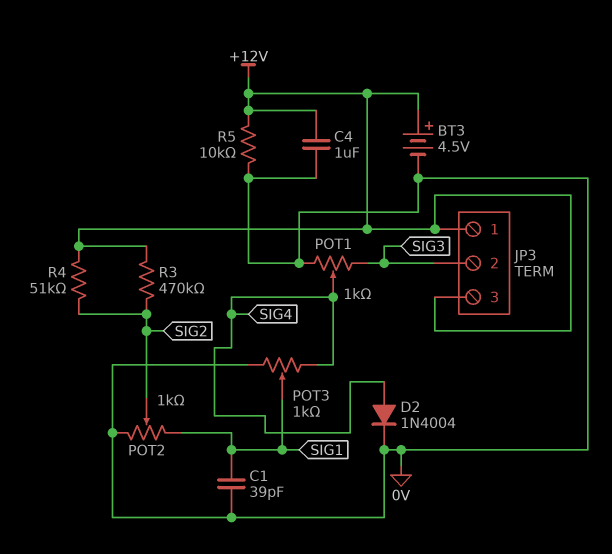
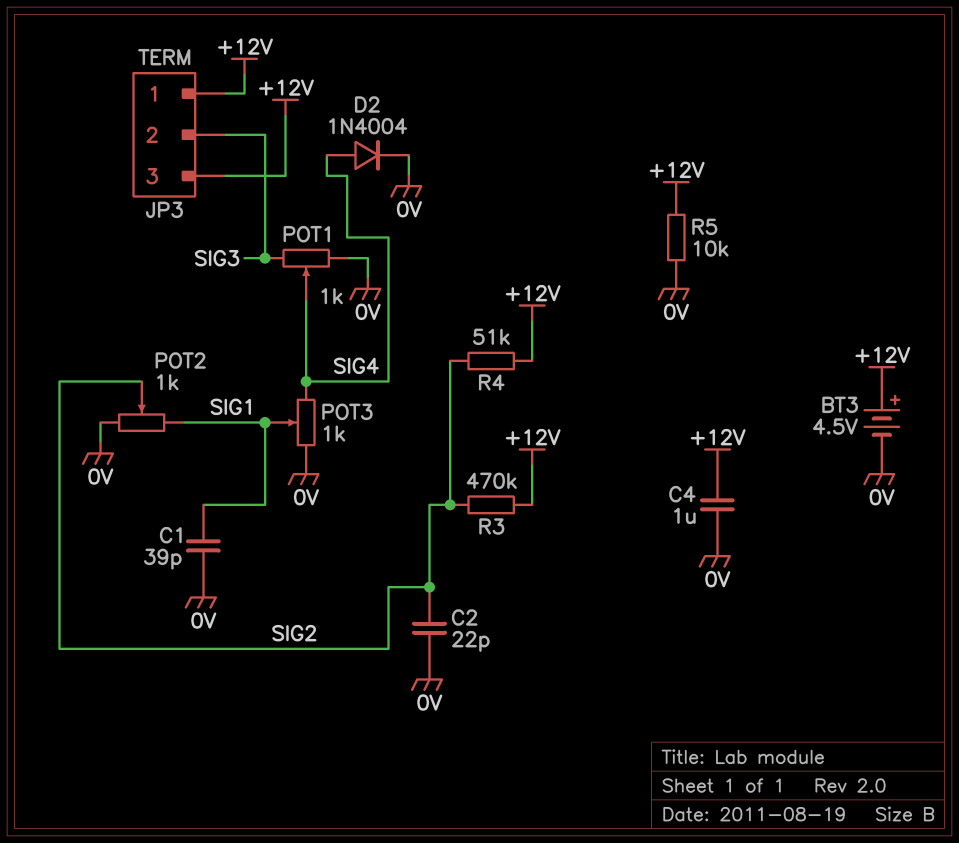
C2: none -> 22pF (0V, SIG2)

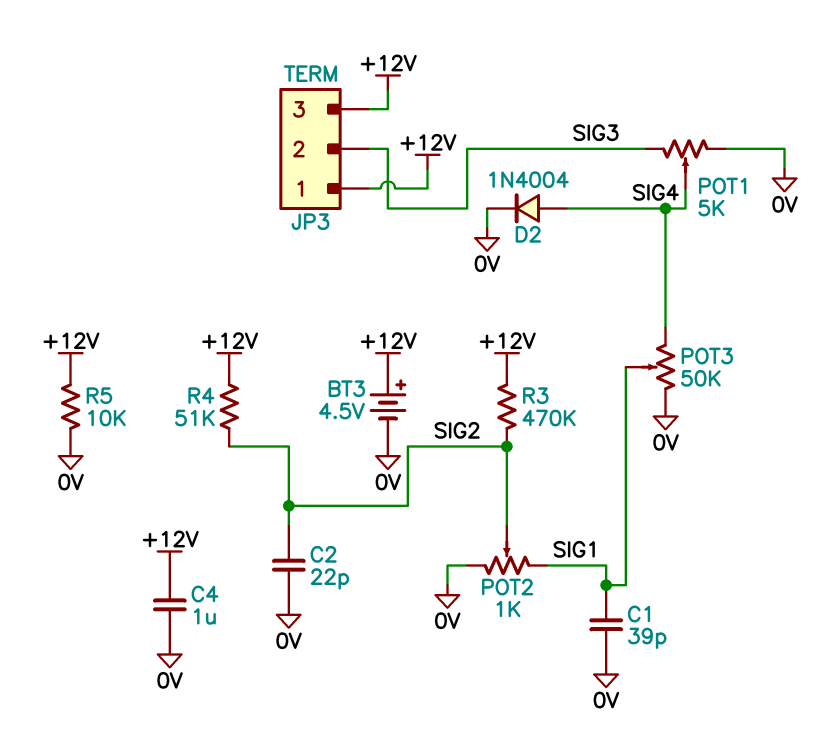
POT1: 1k (0V, SIG3, wiper SIG4) -> 5k (0V, SIG3, wiper SIG4)
POT3: 1k (0V, SIG4, wiper SIG1) -> 50k (0V, SIG4, wiper SIG1)

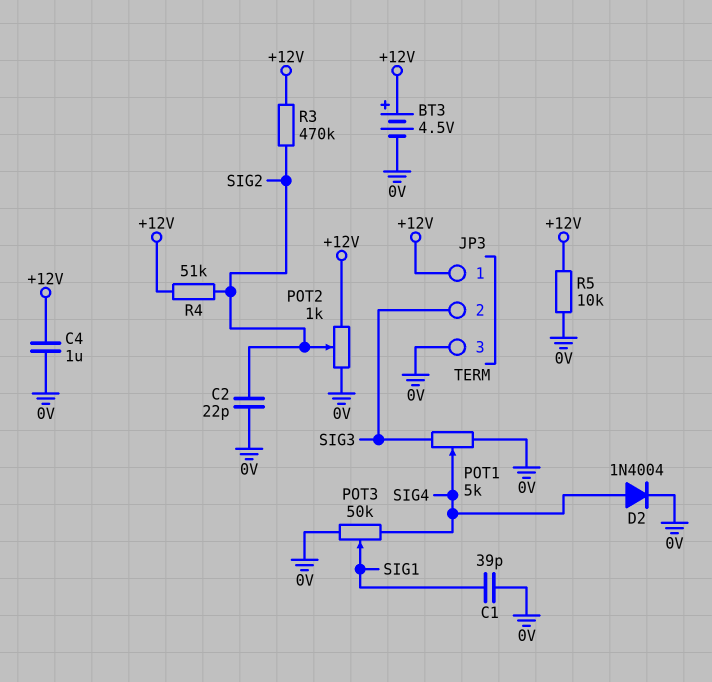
JP3 pin 3: +12V -> 0V
POT2: 1k (0V, SIG1, wiper SIG2) -> 1k (+12V, 0V, wiper SIG2)

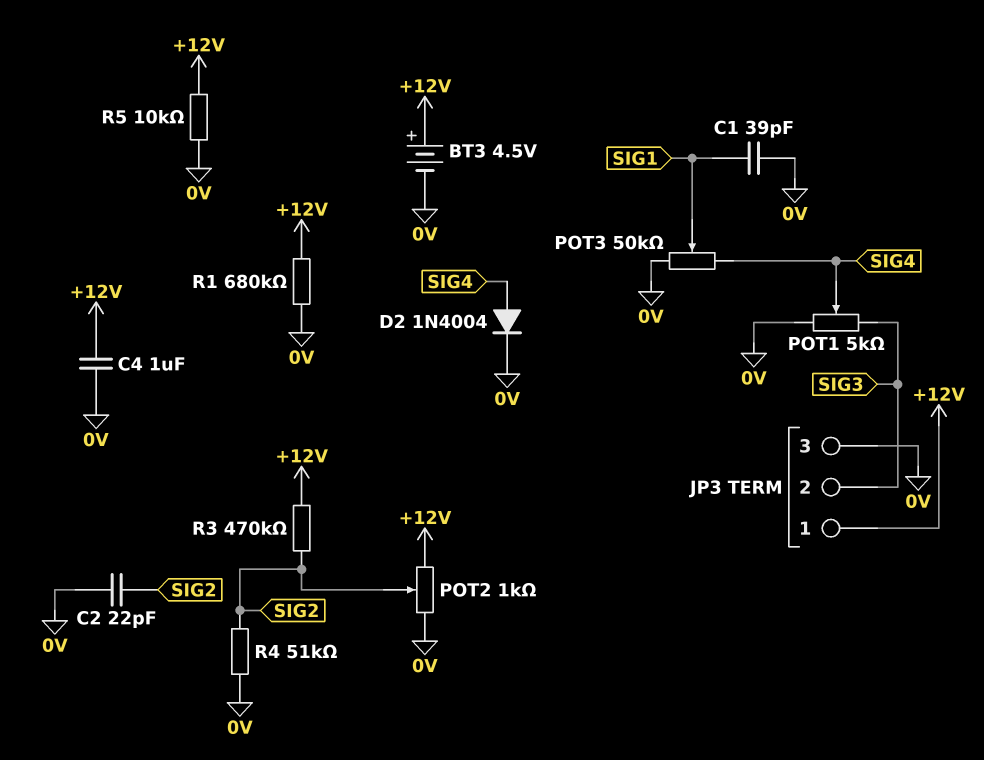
R1: none -> 680k (+12V, 0V)
R4: 51k (+12V, SIG2) -> 51k (0V, SIG2)

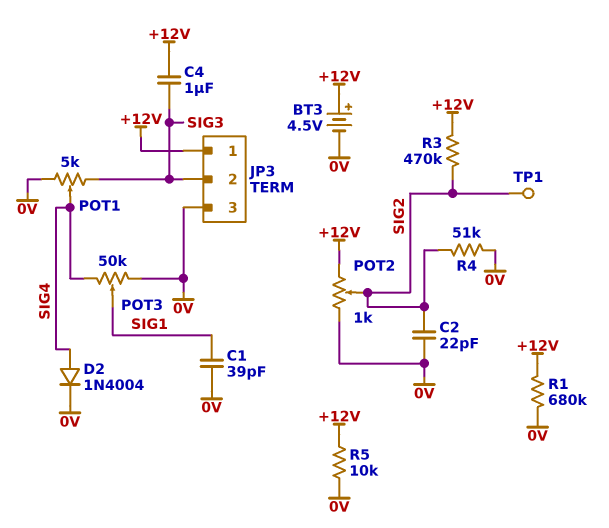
C4: 1uF (+12V, 0V) -> 1uF (+12V, SIG3)
TP1: none -> test point (SIG2)

